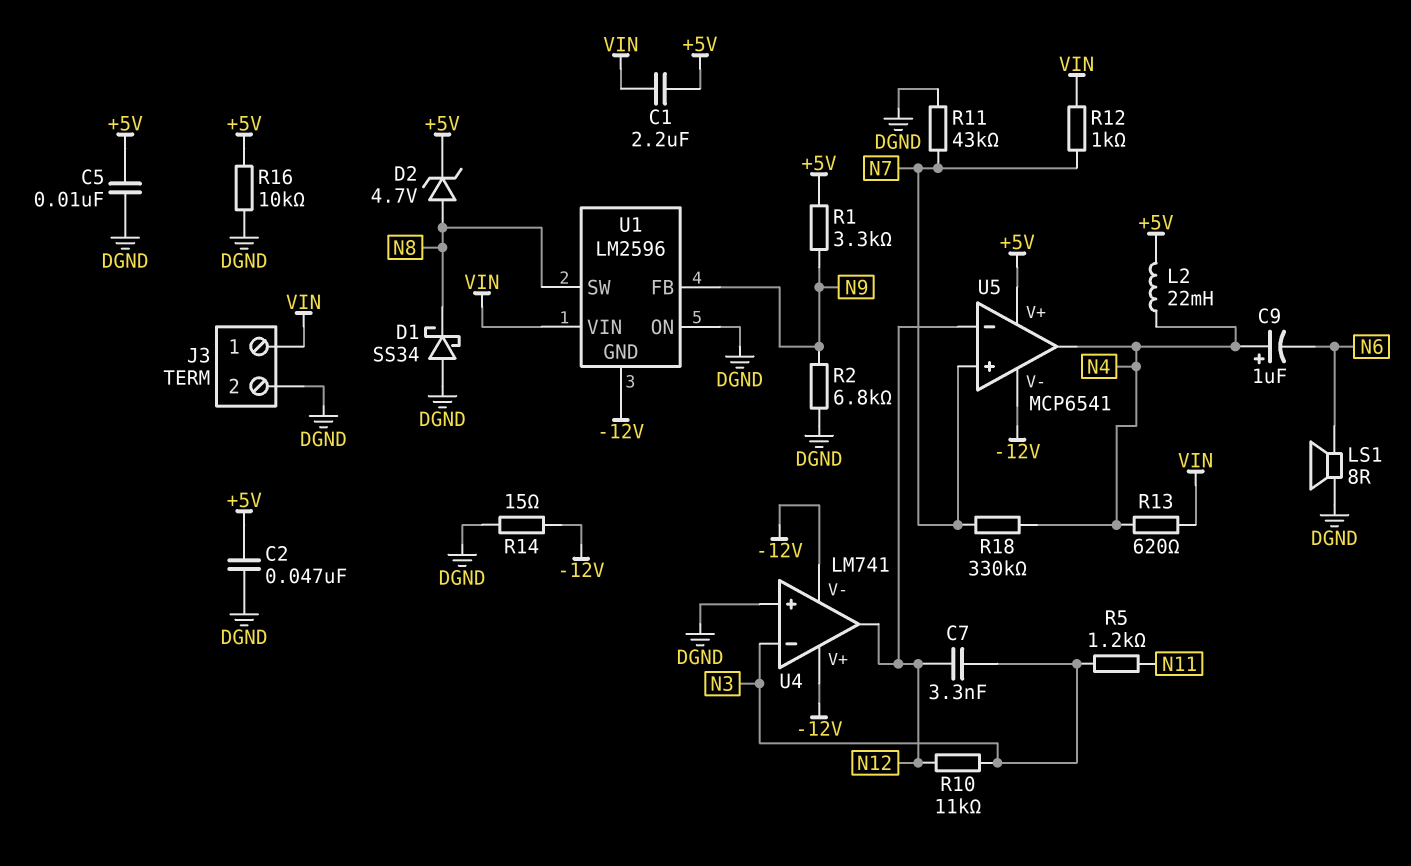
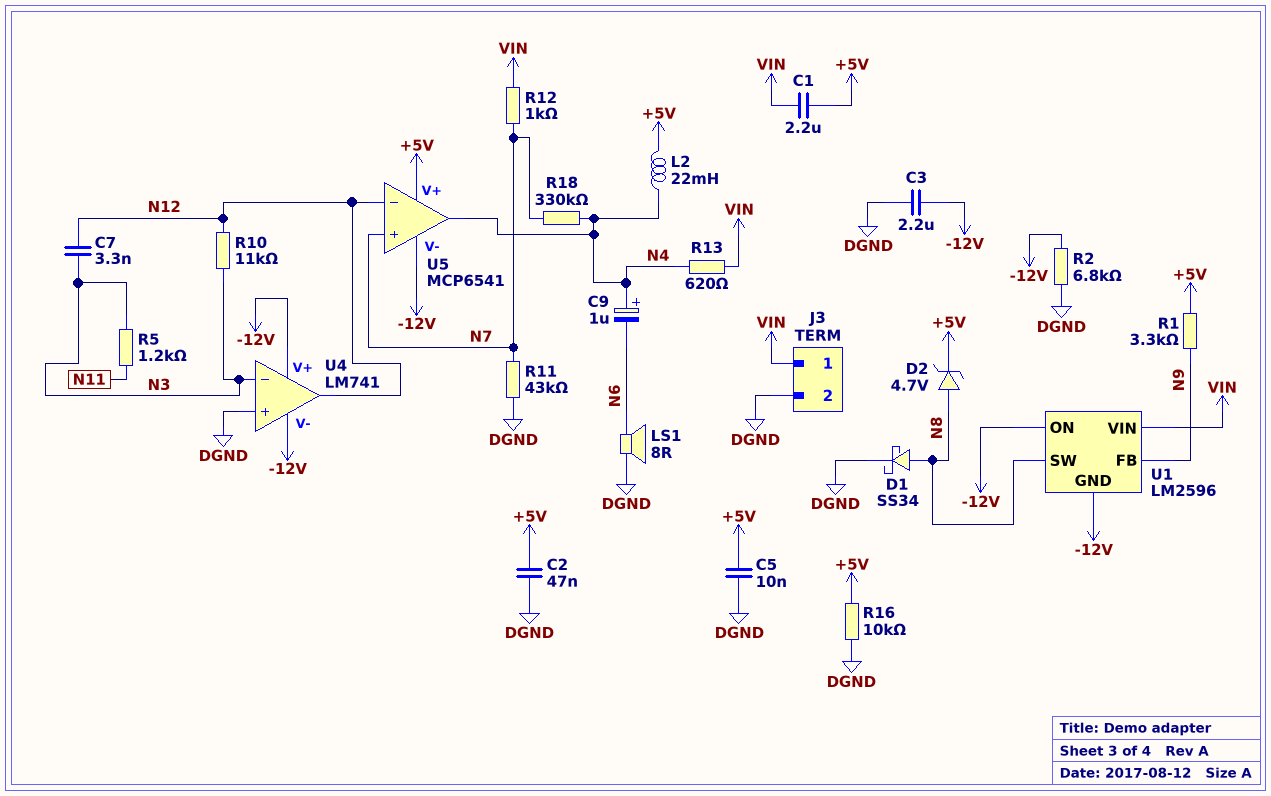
C3: none -> 2.2uF (-12V, DGND)
D1: schottky SS34 (A DGND, K N8) -> schottky SS34 (A N8, K DGND)
R2: 6.8k (DGND, N9) -> 6.8k (-12V, DGND)
R14: 15 (-12V, DGND) -> none
U1 pin ON: DGND -> -12V

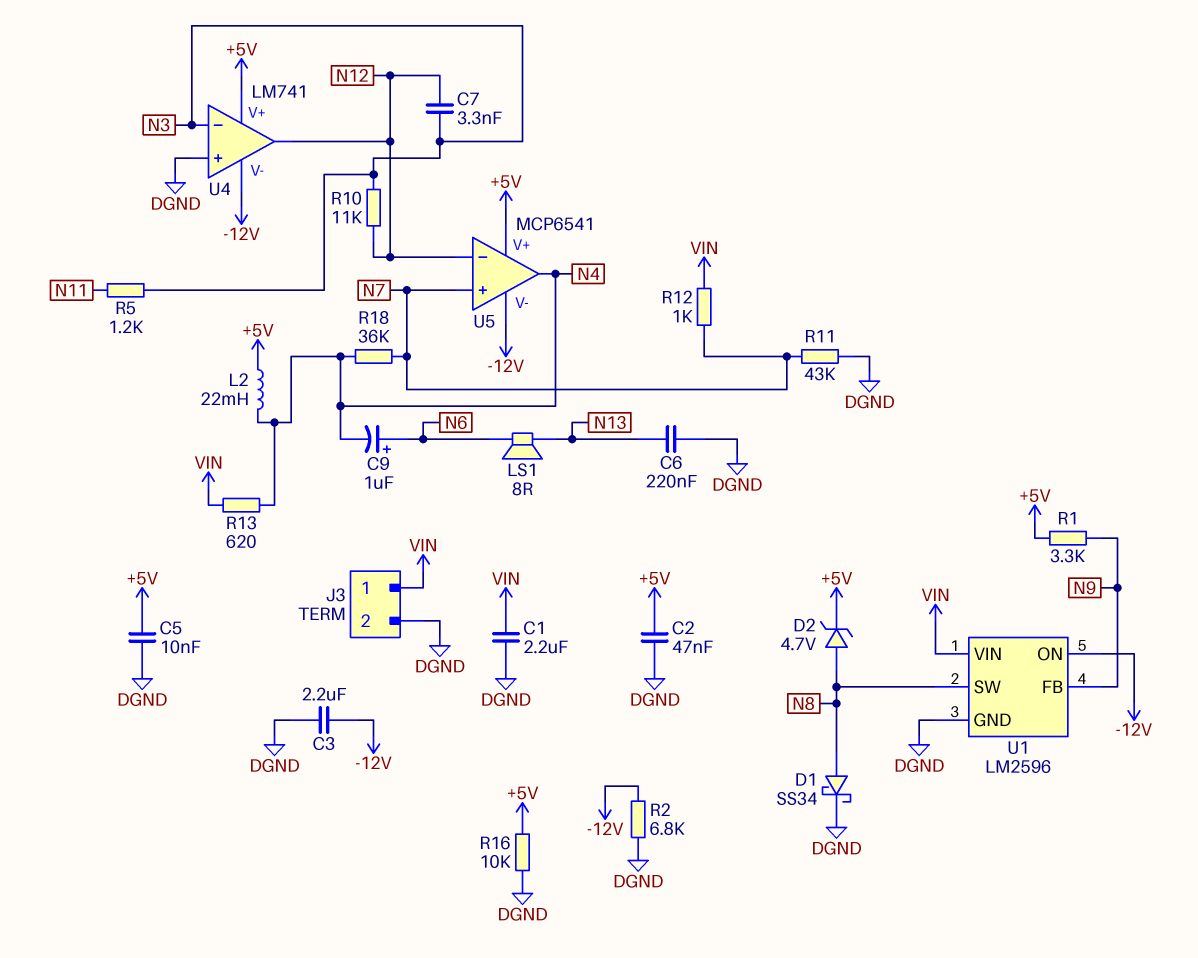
C1: 2.2uF (+5V, VIN) -> 2.2uF (DGND, VIN)
C6: none -> 220nF (DGND, N13)
C9: 1uF (plus N4, minus N6) -> 1uF (plus N6, minus N4)
LS1: speaker 8R (DGND, N6) -> speaker 8R (N6, N13)
R18: 330k (N4, N7) -> 36k (N4, N7)
U1 pin GND: -12V -> DGND
U4 pin V+: -12V -> +5V

